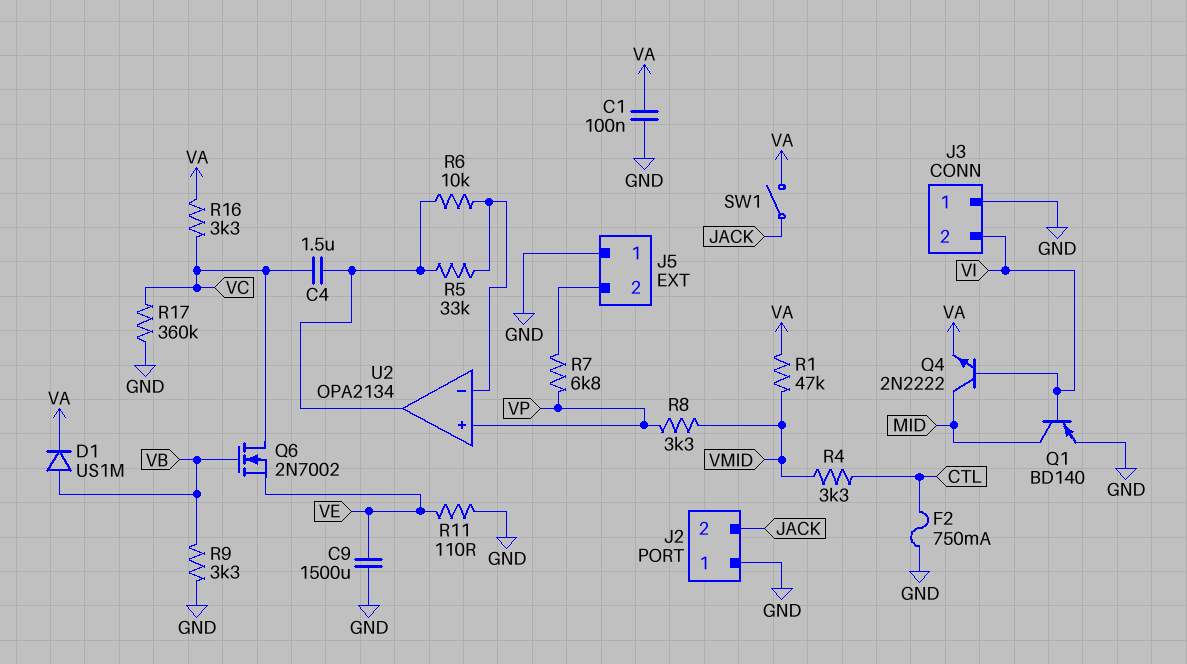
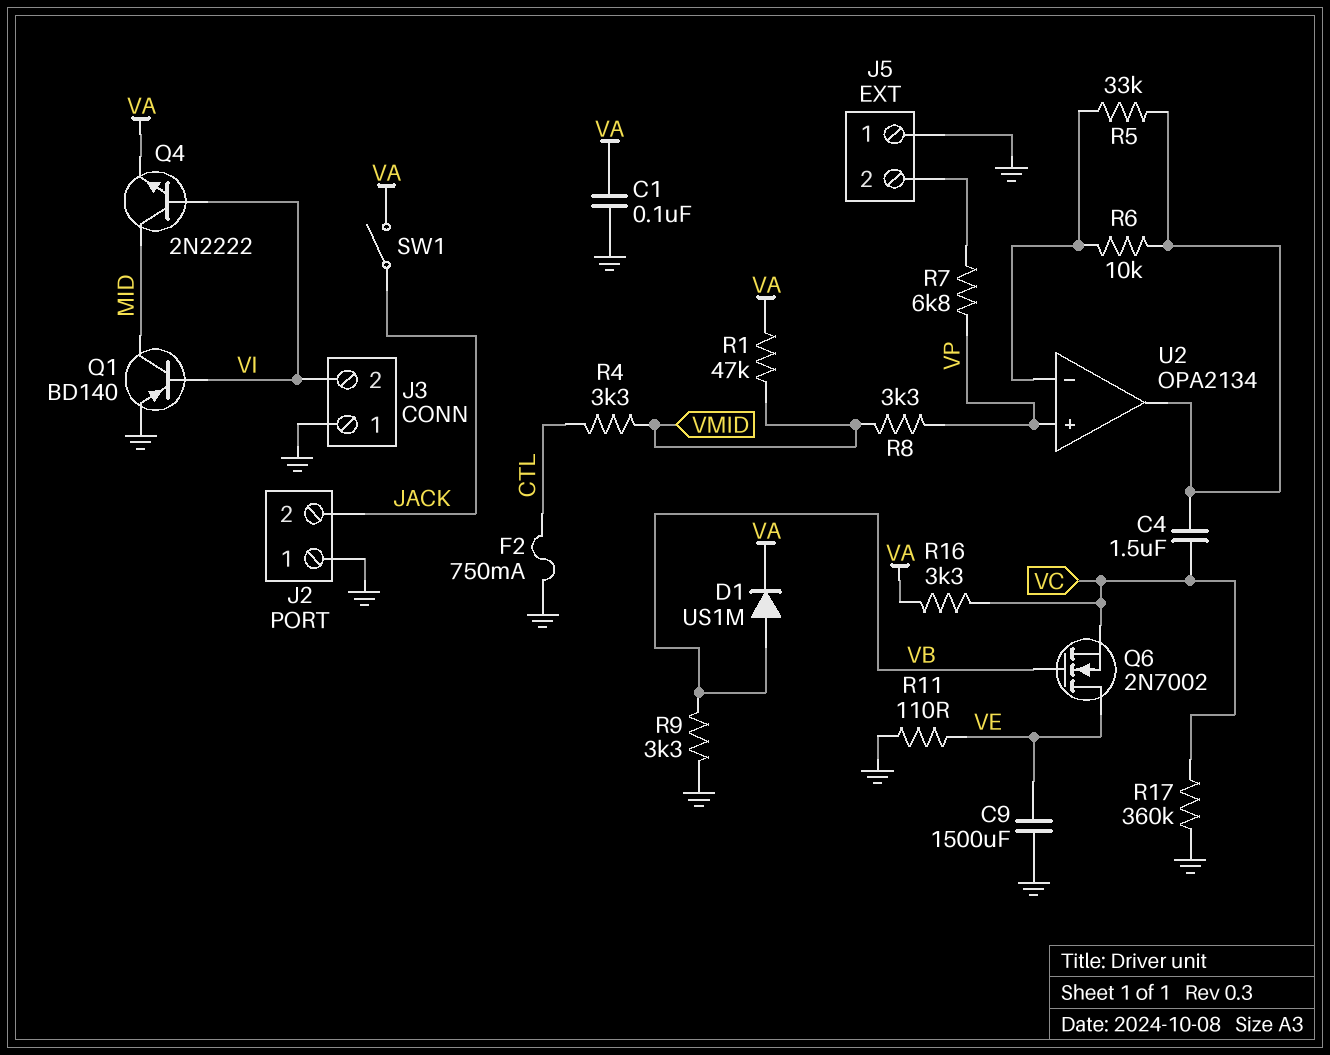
Q6: NMOS 2N7002 (G VB, D VC, S VE) -> NMOS 2N7002 (G VB, D VE, S VC)

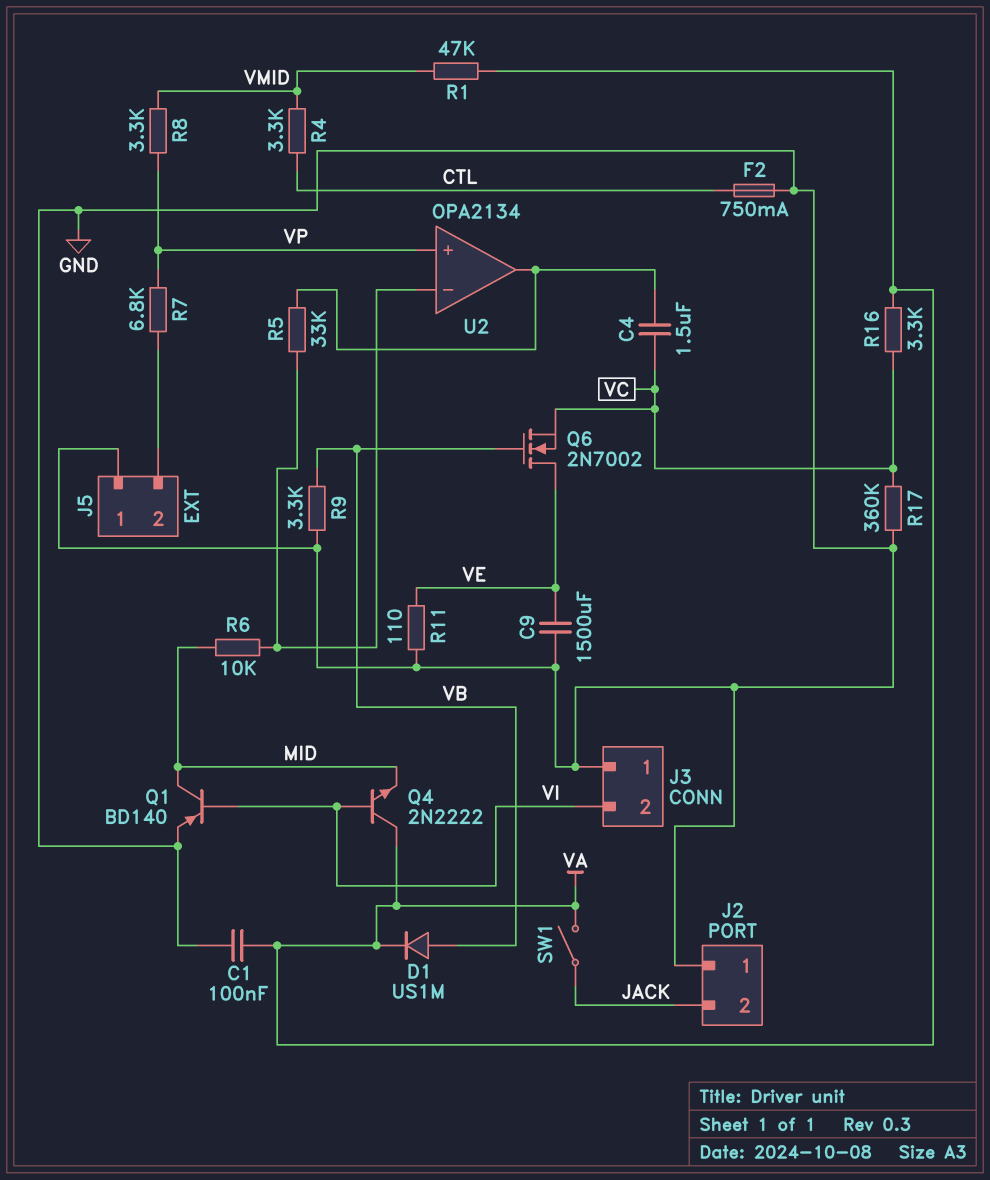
Q4: NPN 2N2222 (B VI, C MID, E VA) -> NPN 2N2222 (B VI, C VA, E MID)
R6: 10k (U2/in-, U2/out) -> 10k (MID, U2/in-)

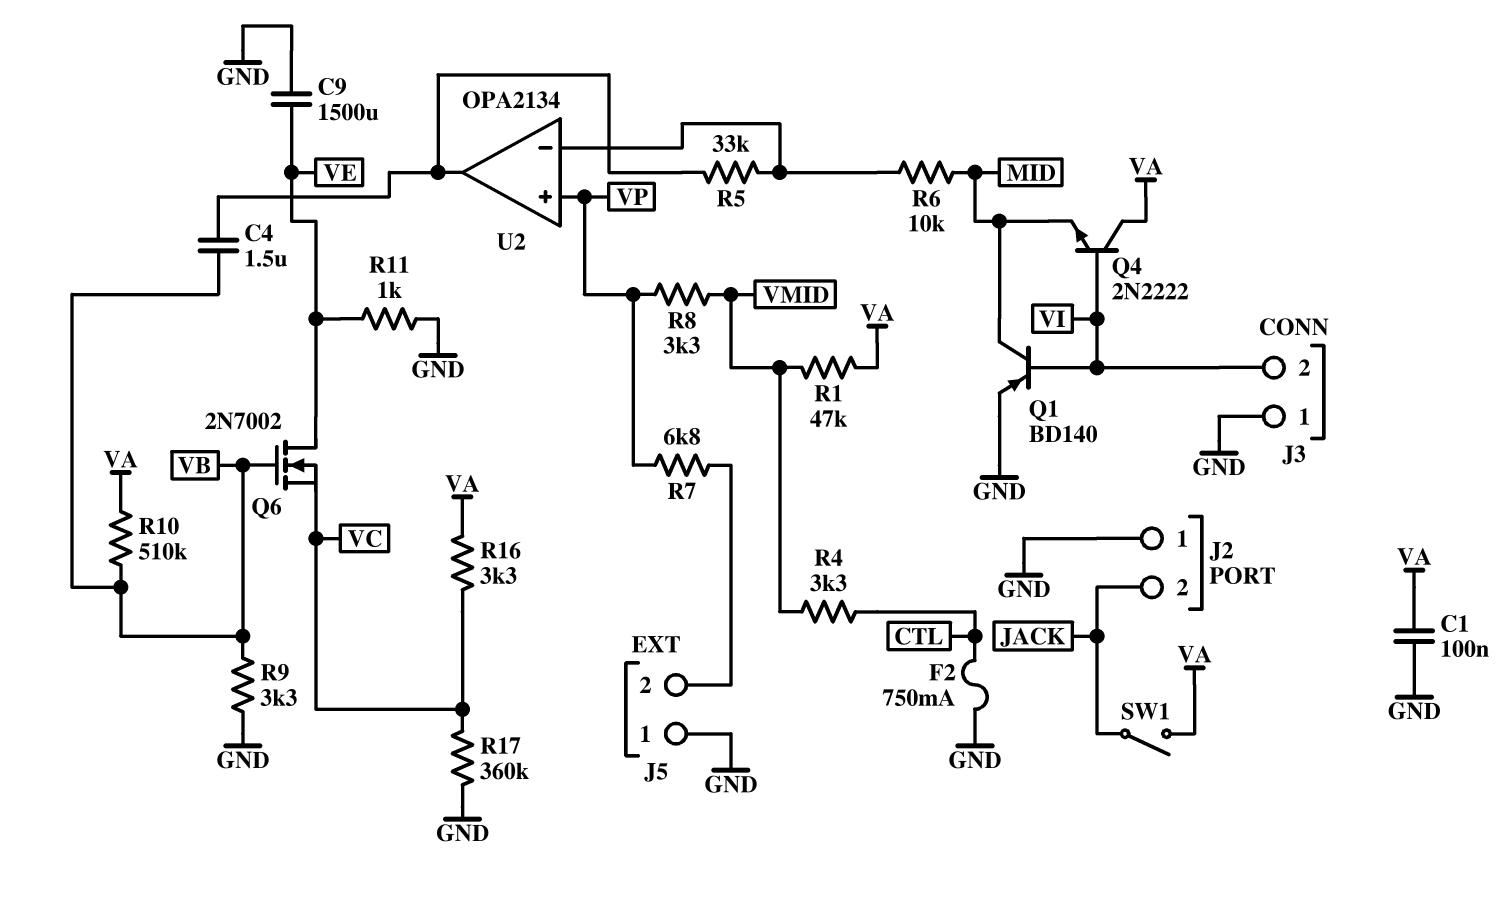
C4: 1.5uF (U2/out, VC) -> 1.5uF (U2/out, VB)
D1: diode US1M (A VB, K VA) -> none
R10: none -> 510k (VA, VB)
R11: 110 (GND, VE) -> 1k (GND, VE)

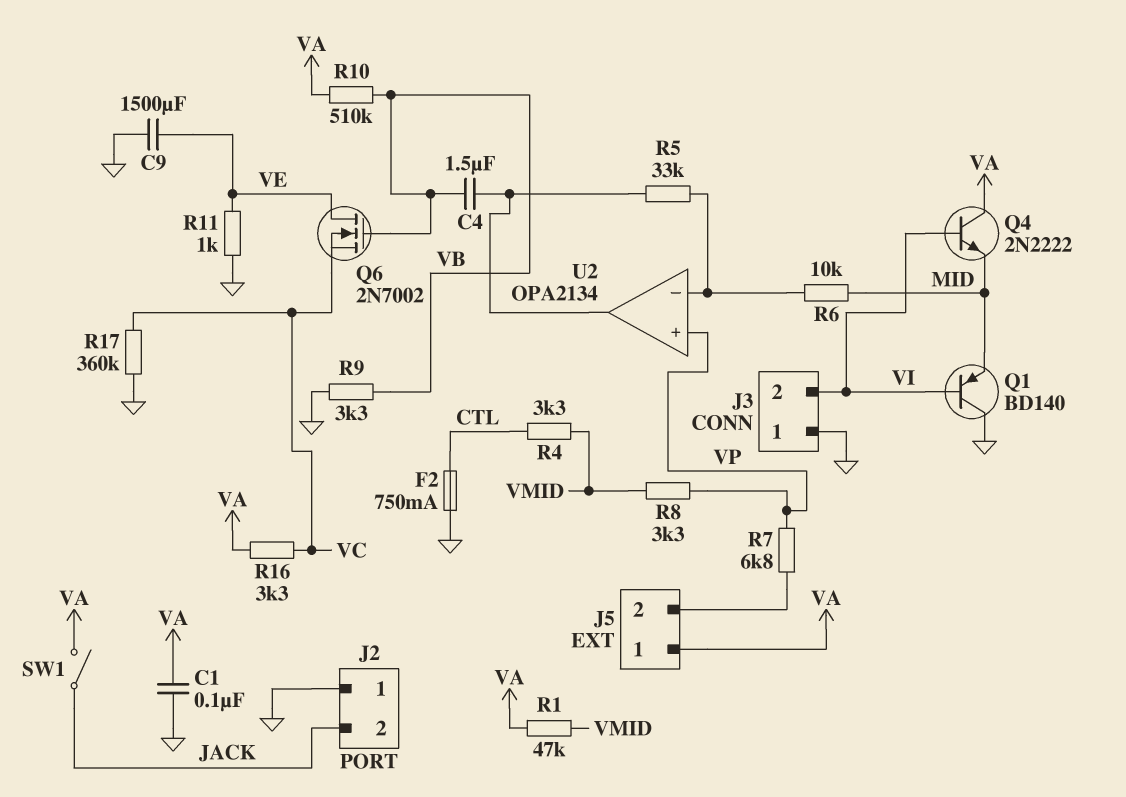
J5 pin 1: GND -> VA
Q1: PNP BD140 (B VI, C MID, E GND) -> PNP BD140 (B VI, C GND, E MID)

